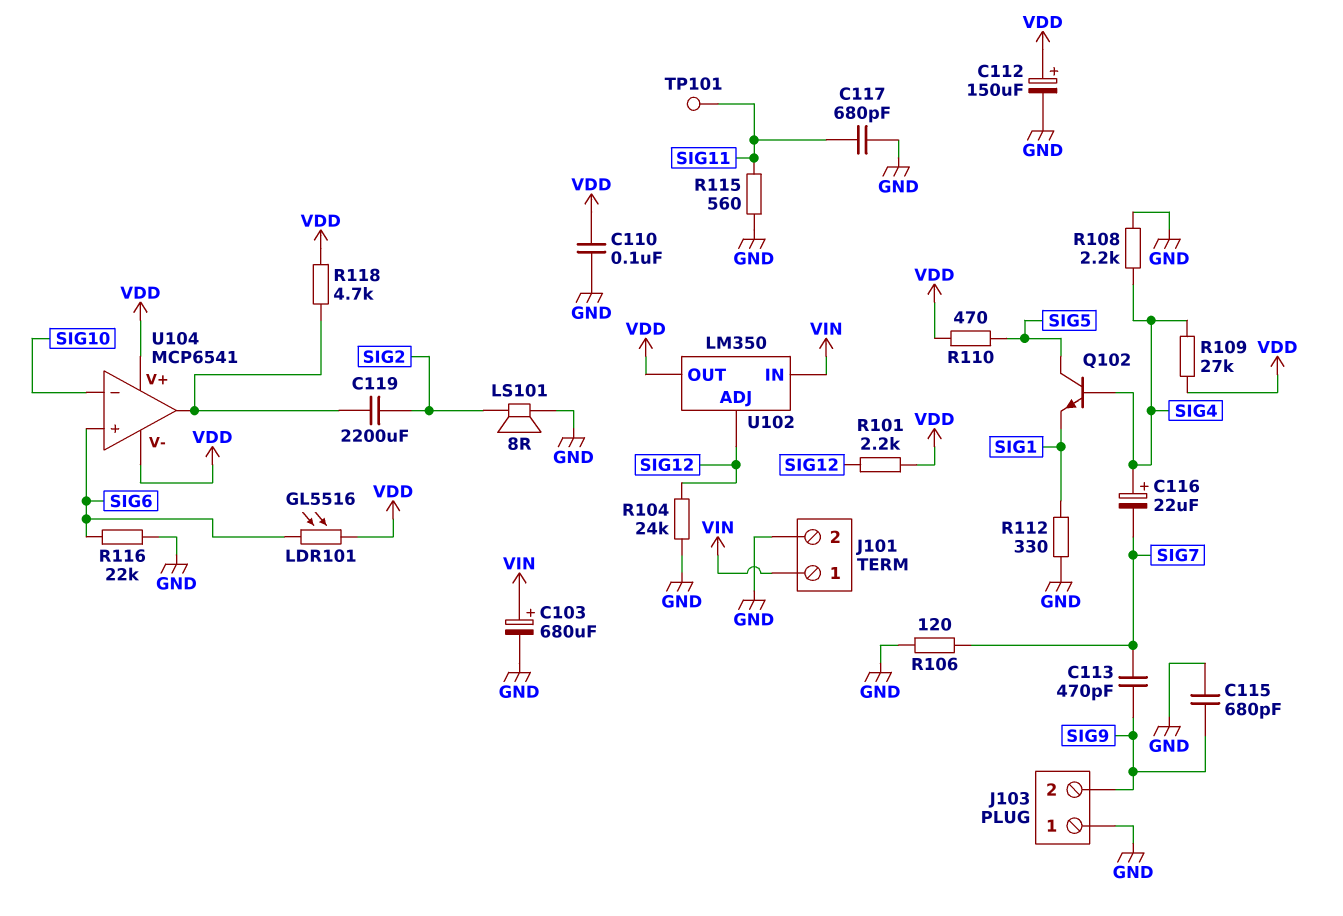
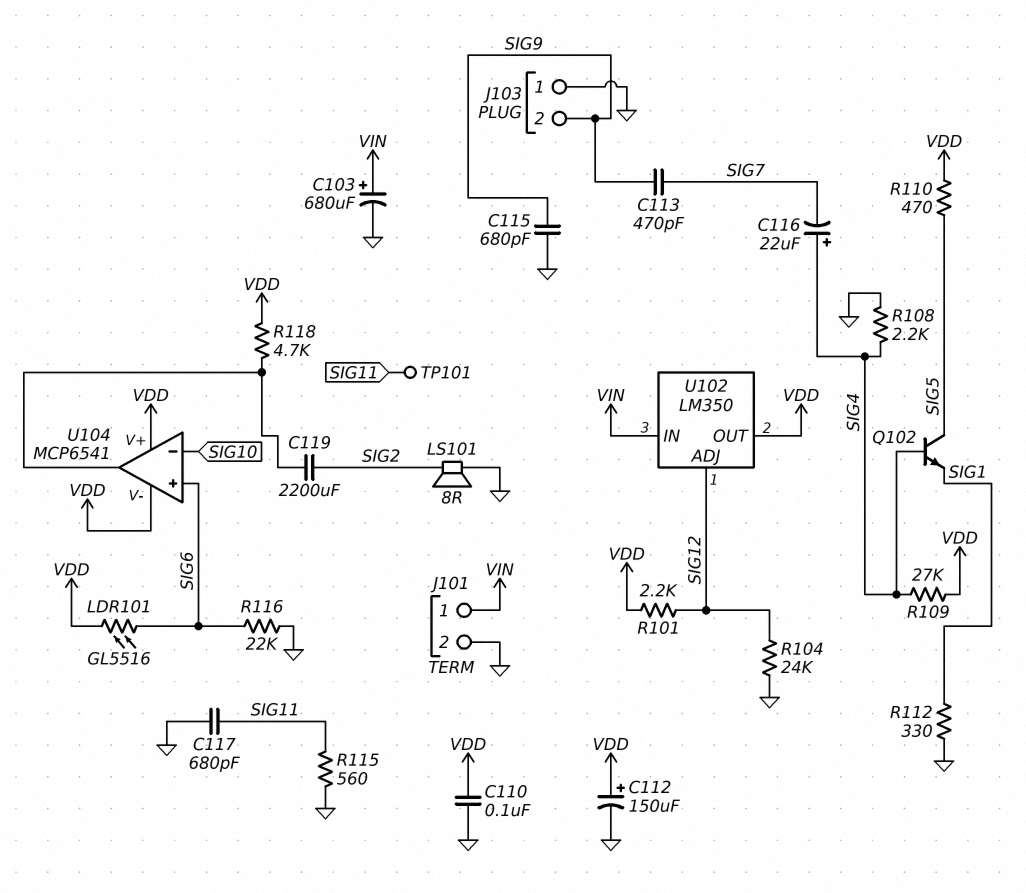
R106: 120 (GND, SIG7) -> none

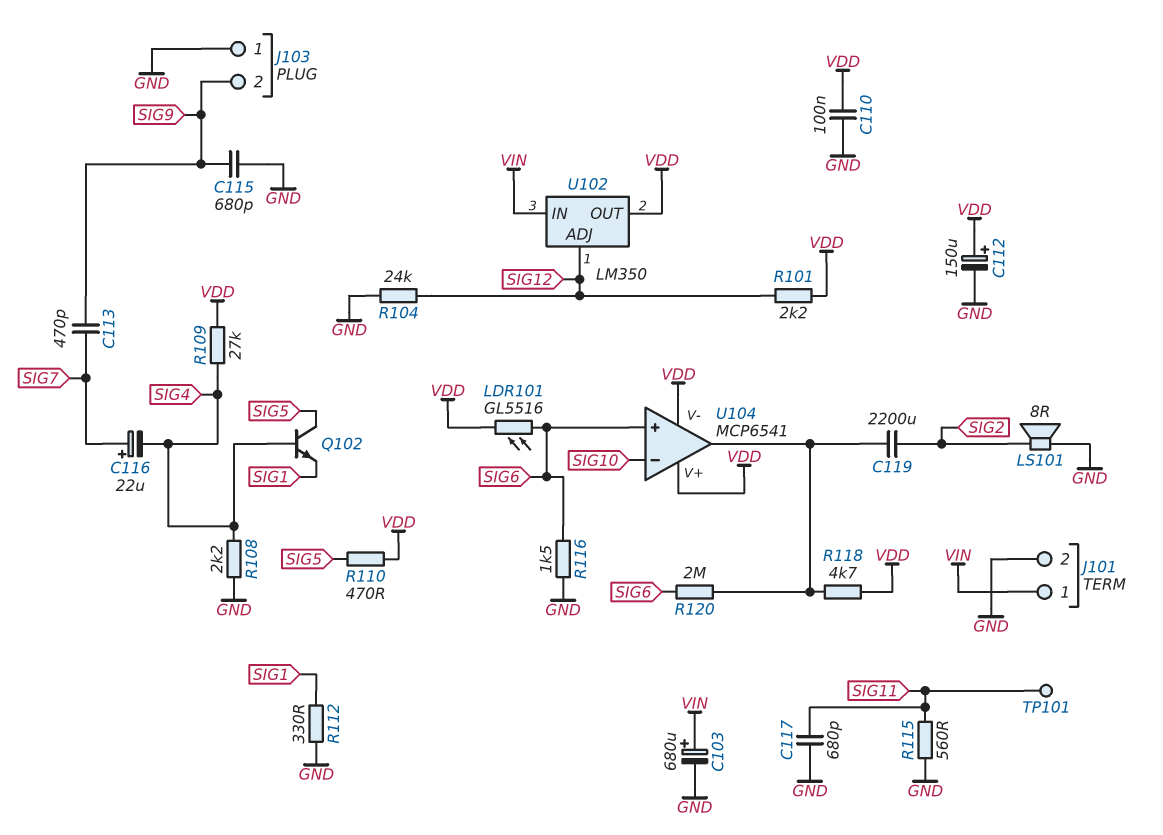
C116: 22uF (plus SIG4, minus SIG7) -> 22uF (plus SIG7, minus SIG4)
R116: 22k (GND, SIG6) -> 1.5k (GND, SIG6)
R120: none -> 2M (SIG6, U104/out)

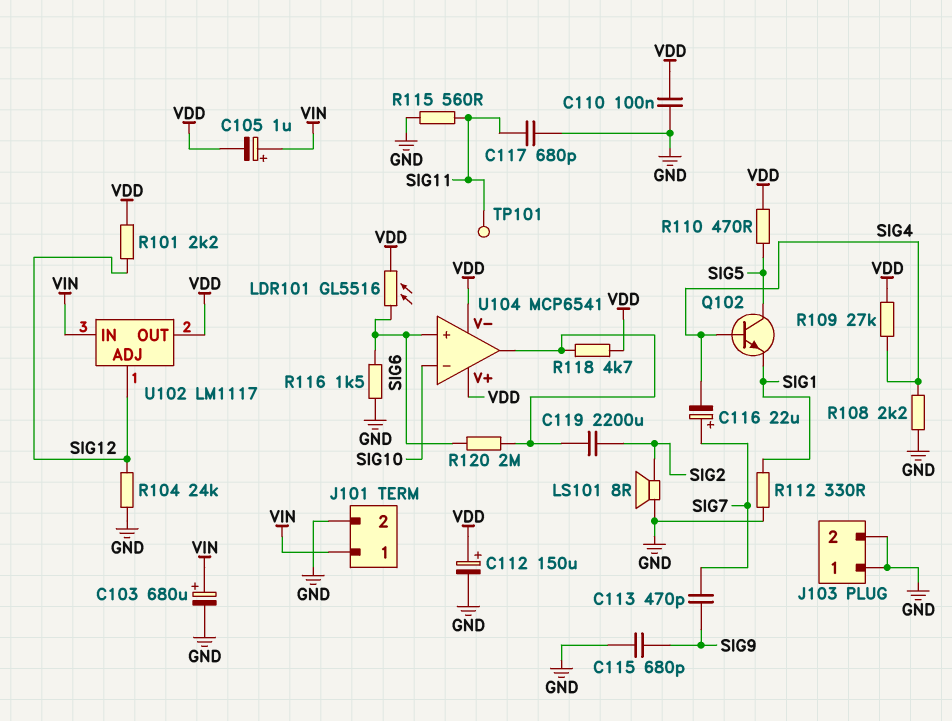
C105: none -> 1uF (plus VIN, minus VDD)
J103 pin 2: SIG9 -> GND
U102: LM350 -> LM1117

